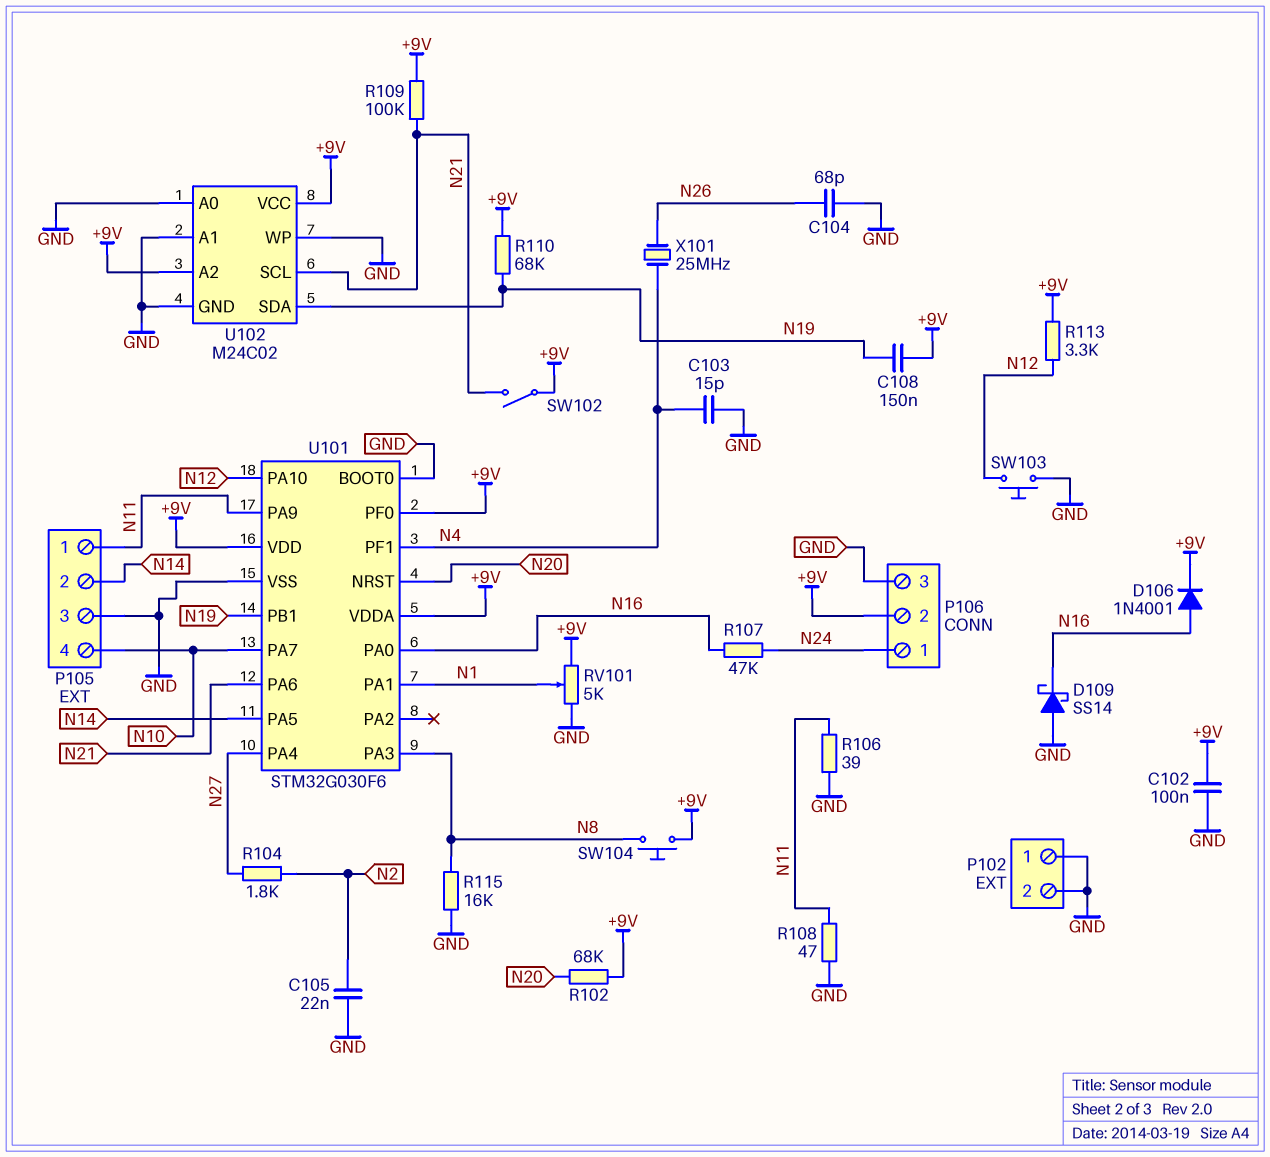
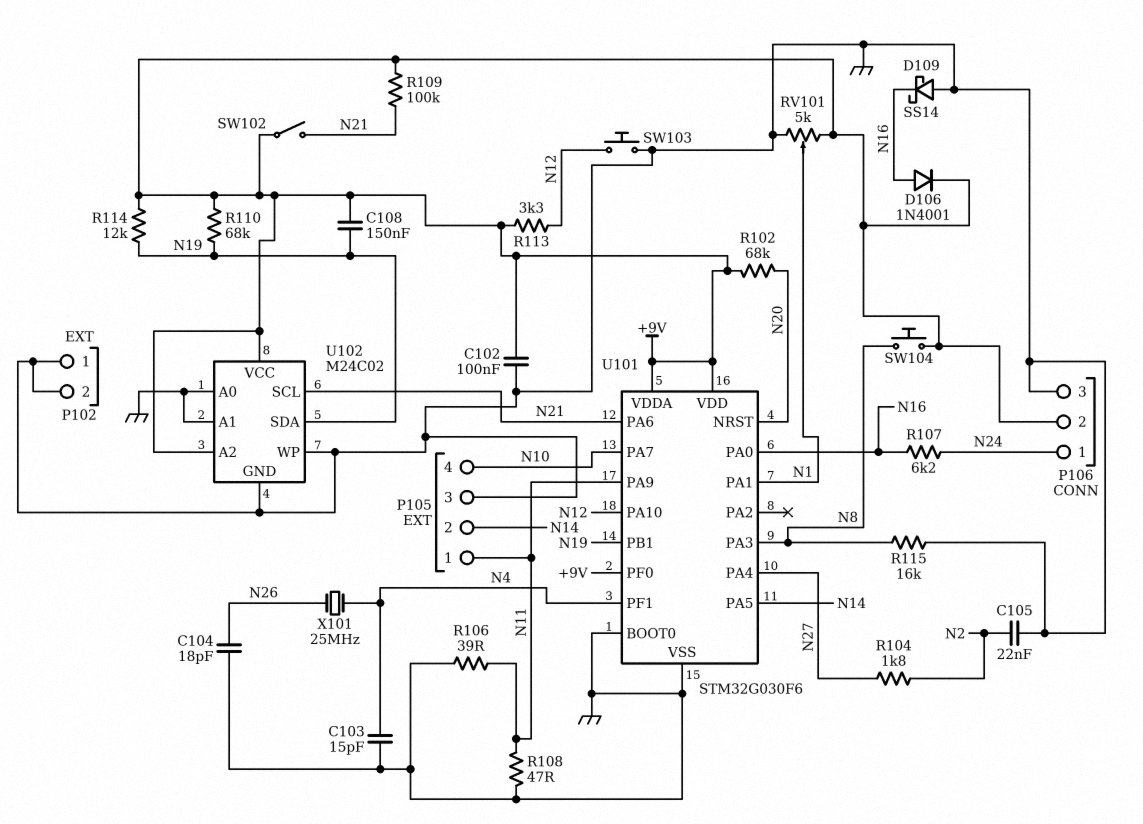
C104: 68pF (GND, N26) -> 18pF (GND, N26)
R107: 47k (N16, N24) -> 6.2k (N16, N24)
R114: none -> 12k (+9V, N19)

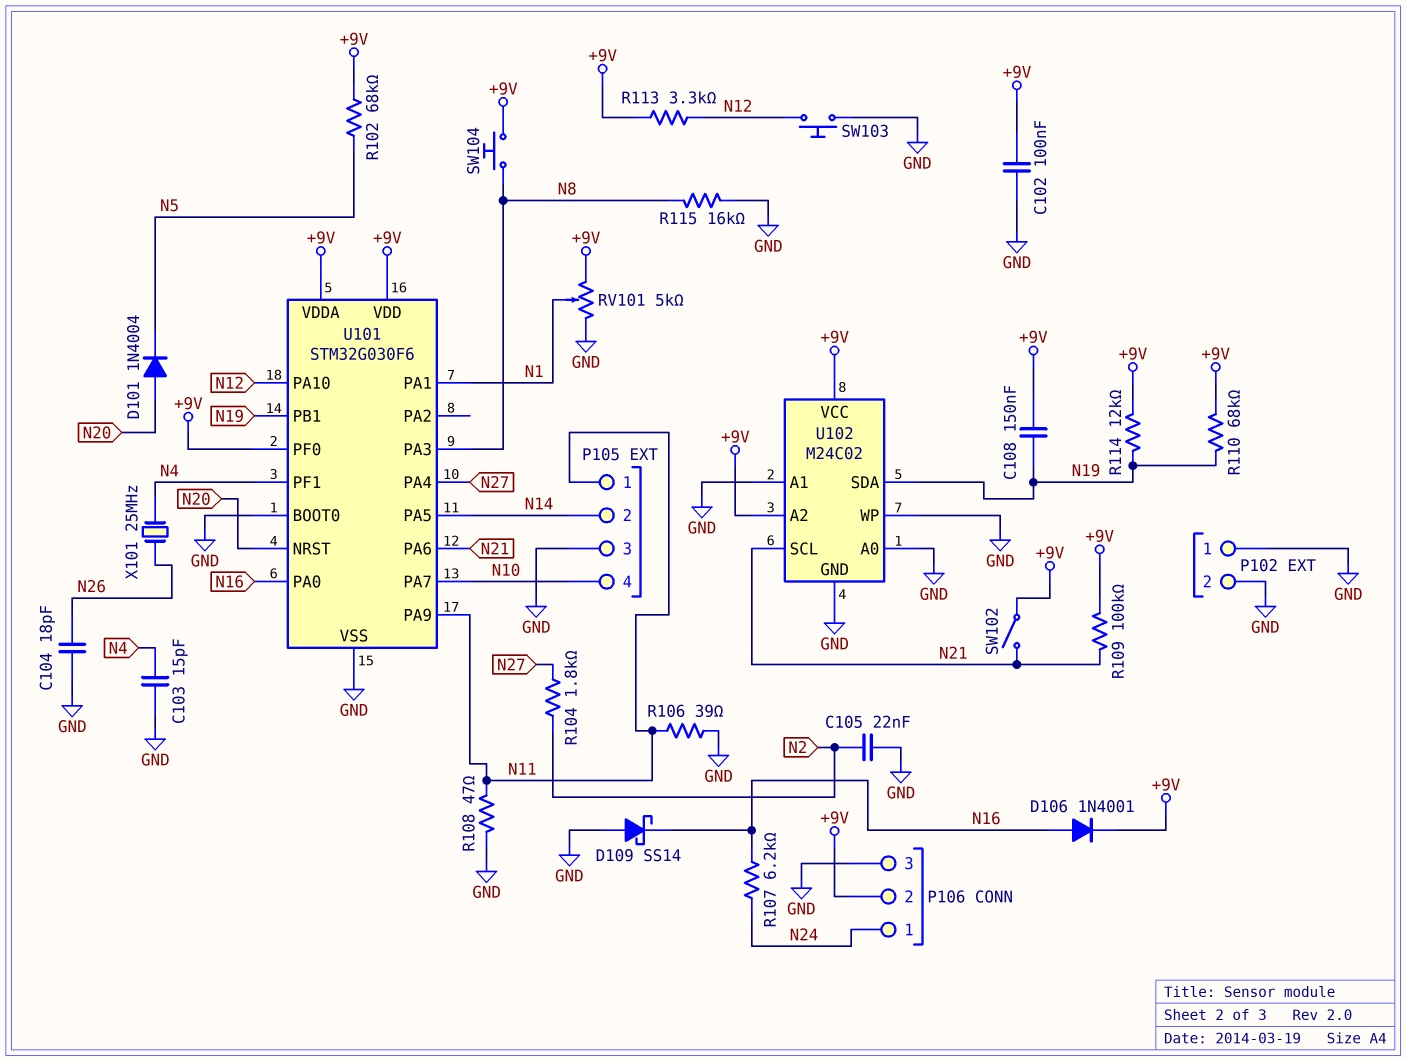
D101: none -> diode 1N4004 (A N20, K N5)
R102: 68k (+9V, N20) -> 68k (+9V, N5)

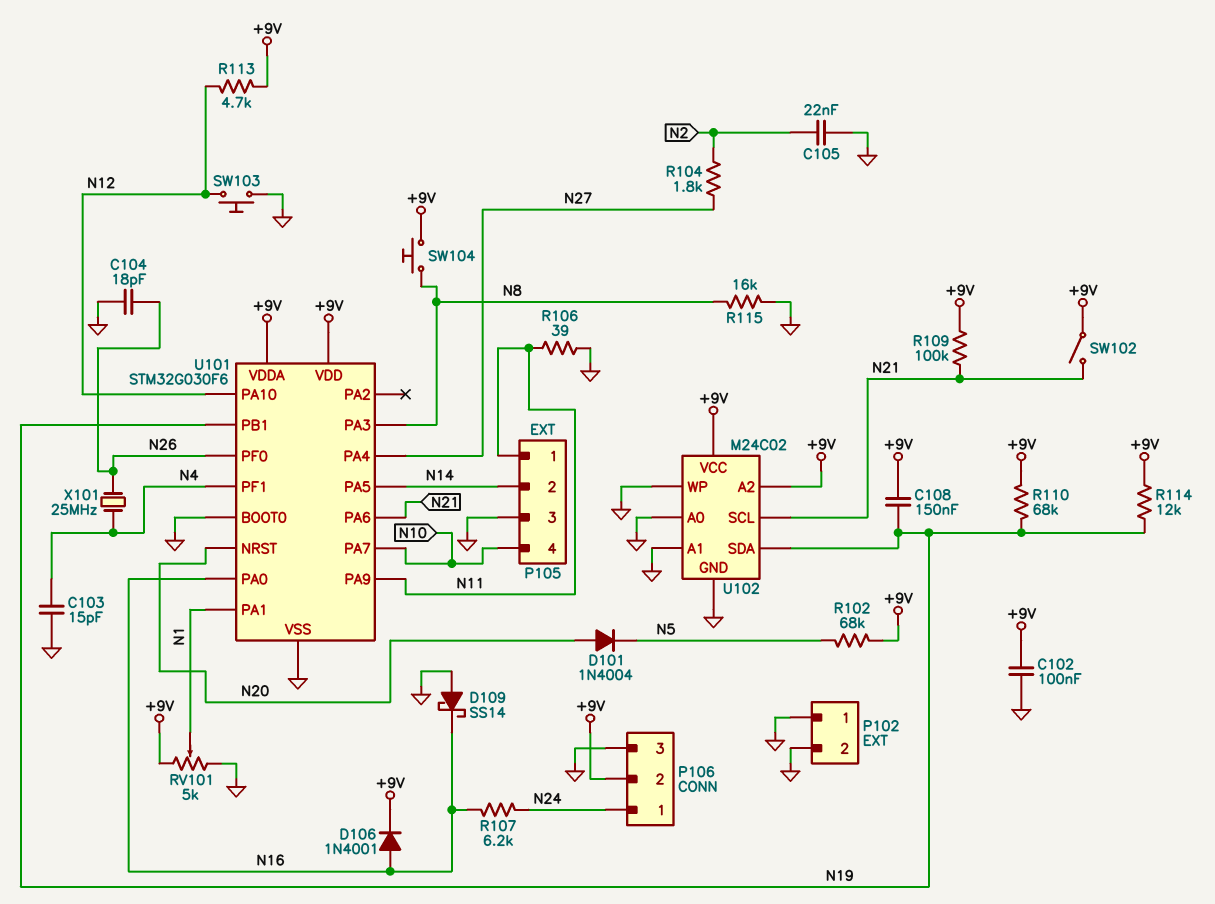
R108: 47 (GND, N11) -> none
R113: 3.3k (+9V, N12) -> 4.7k (+9V, N12)
U101 pin PF0: +9V -> N26

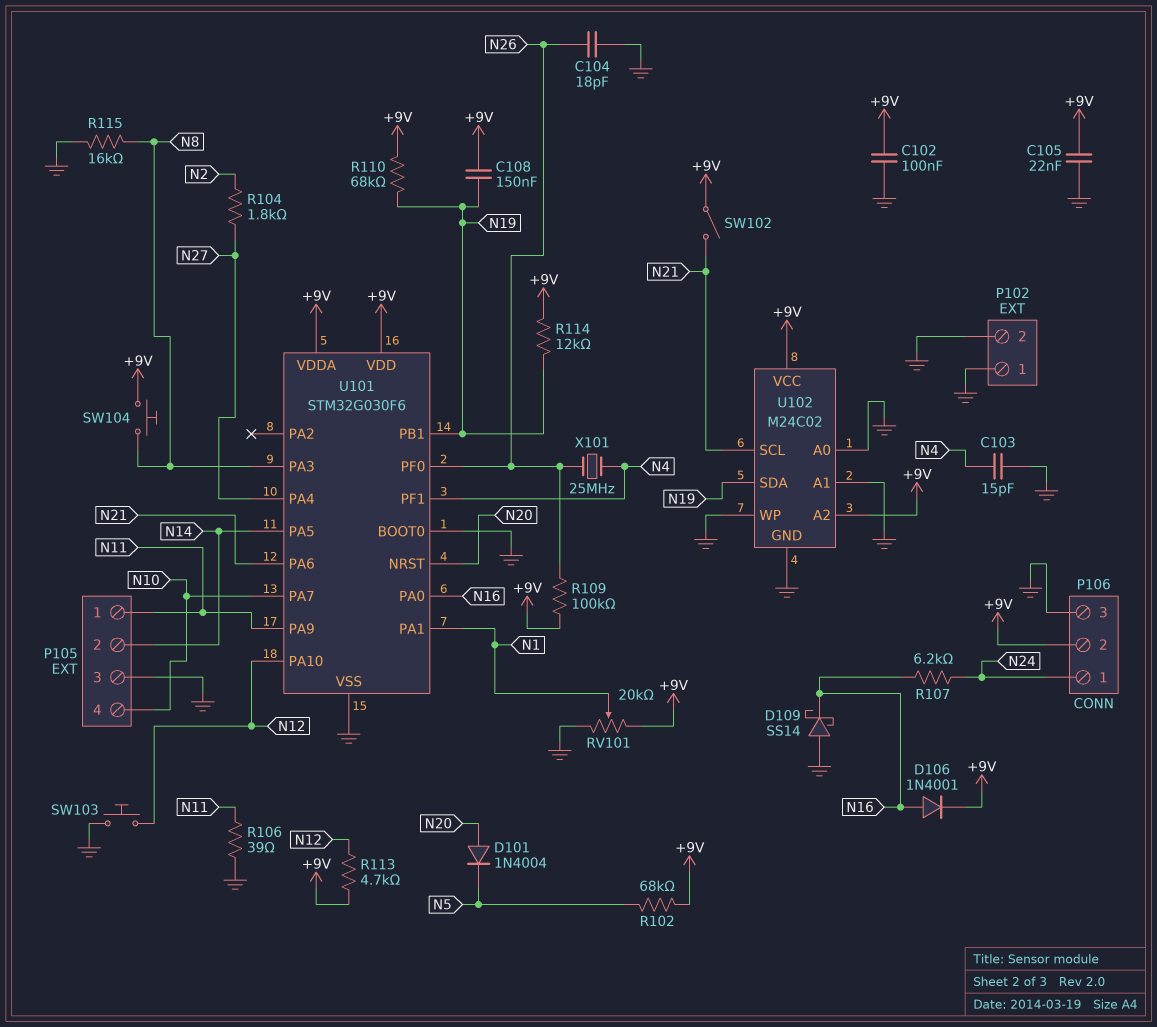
C105: 22nF (GND, N2) -> 22nF (+9V, GND)
R109: 100k (+9V, N21) -> 100k (+9V, N26)
RV101: 5k (+9V, GND, wiper N1) -> 20k (+9V, GND, wiper N1)

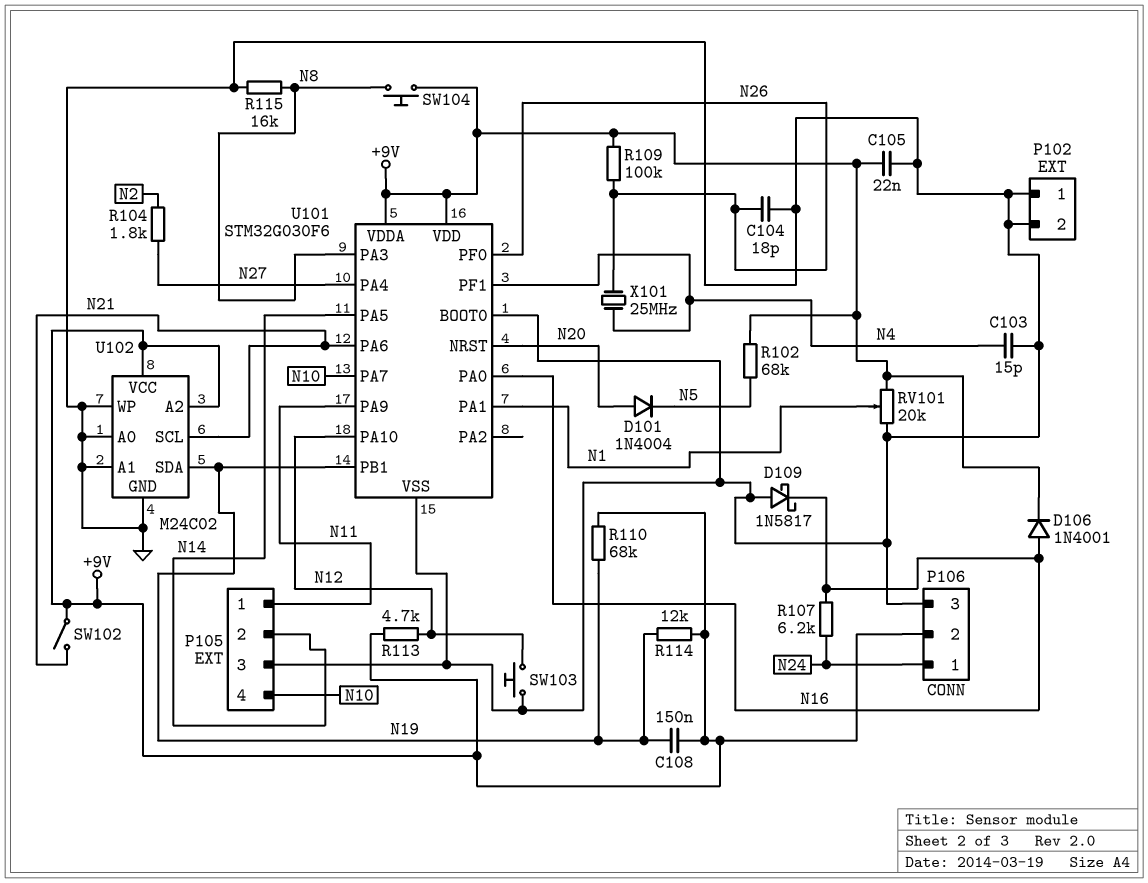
C102: 100nF (+9V, GND) -> none
D109: schottky SS14 (A GND, K N16) -> schottky 1N5817 (A GND, K N16)
R106: 39 (GND, N11) -> none

